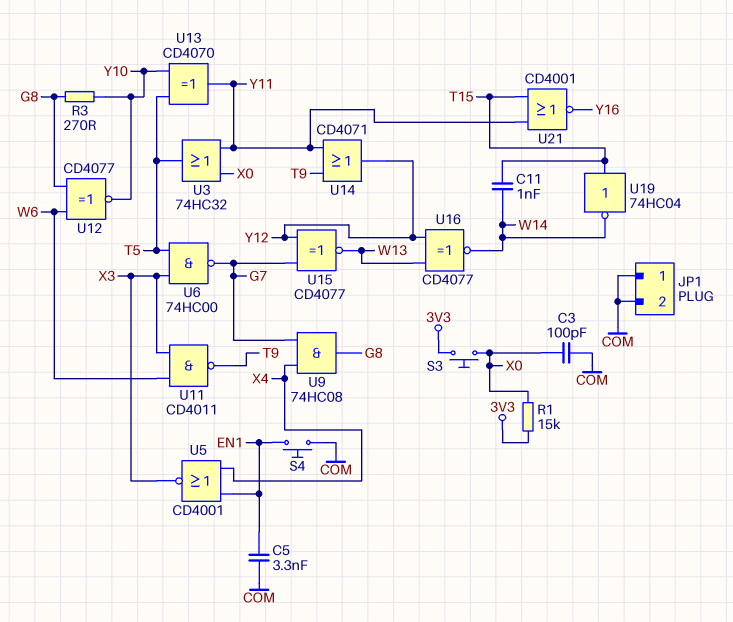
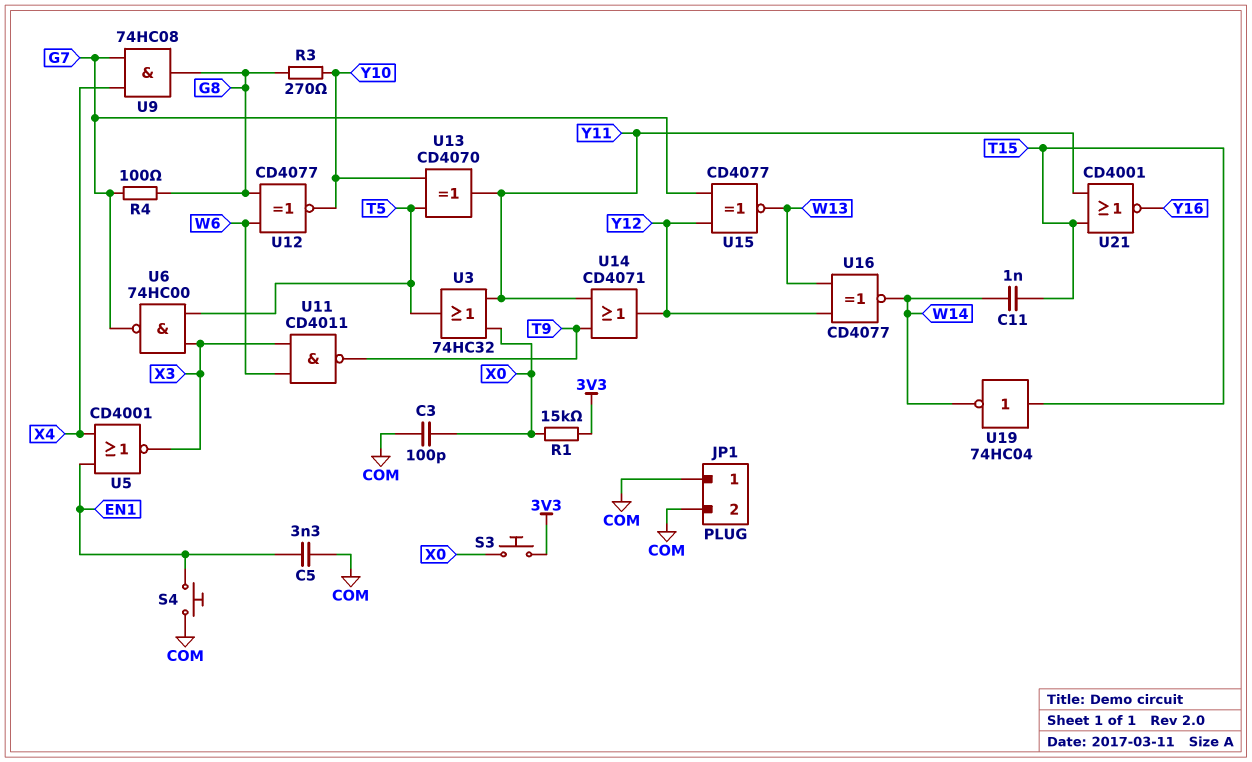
R4: none -> 100 (G7, G8)

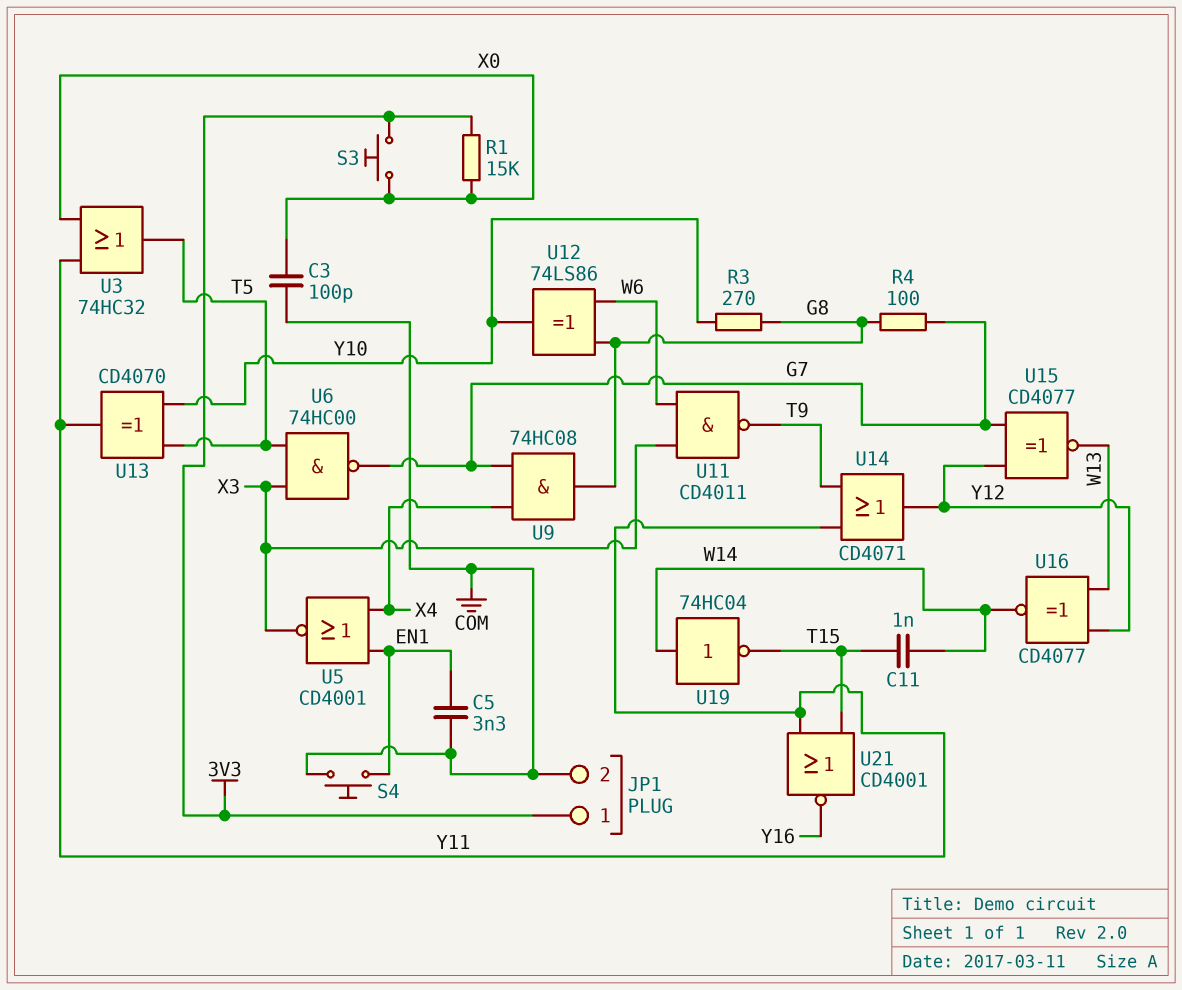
JP1 pin 1: COM -> 3V3
U12: XNOR CD4077 (in G8, in W6, out Y10) -> XOR 74LS86 (in G8, in W6, out Y10)
U19: NOT 74HC04 (in T15, out W14) -> NOT 74HC04 (in W14, out T15)

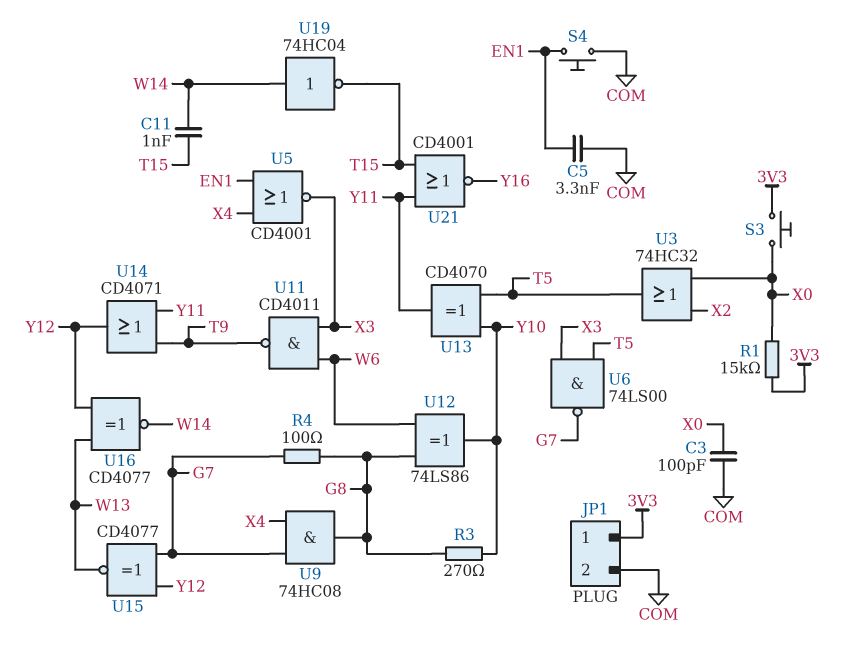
U3: OR 74HC32 (in X0, in Y11, out T5) -> OR 74HC32 (in X0, in X2, out T5)
U6: NAND 74HC00 (in T5, in X3, out G7) -> NAND 74LS00 (in T5, in X3, out G7)

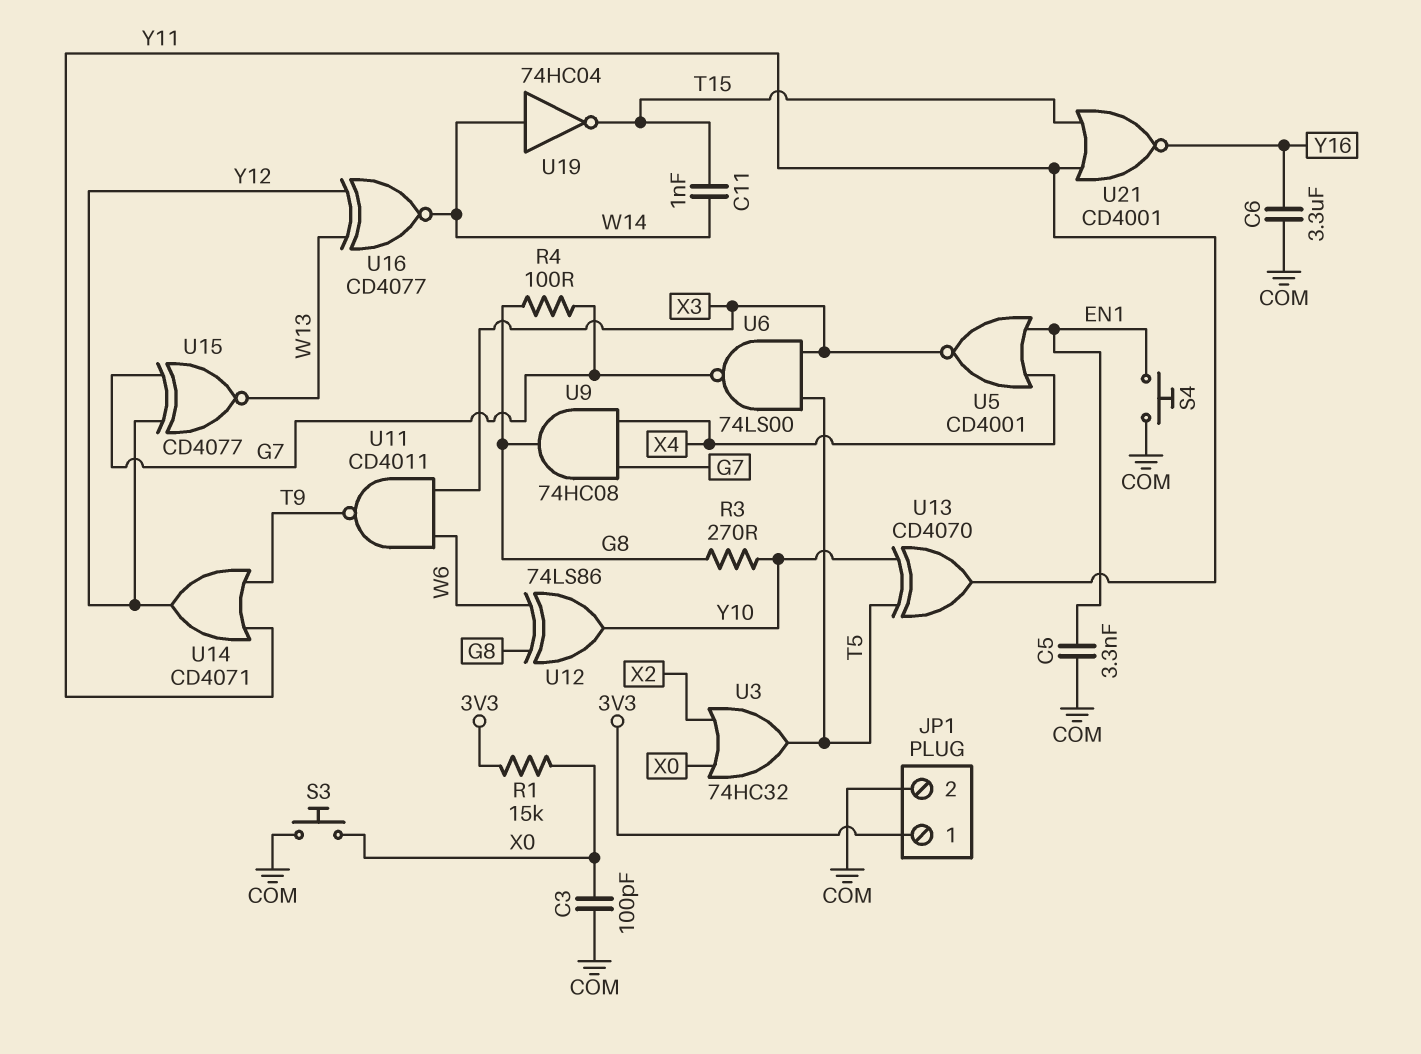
C6: none -> 3.3uF (COM, Y16)
S3: button (3V3, X0) -> button (COM, X0)

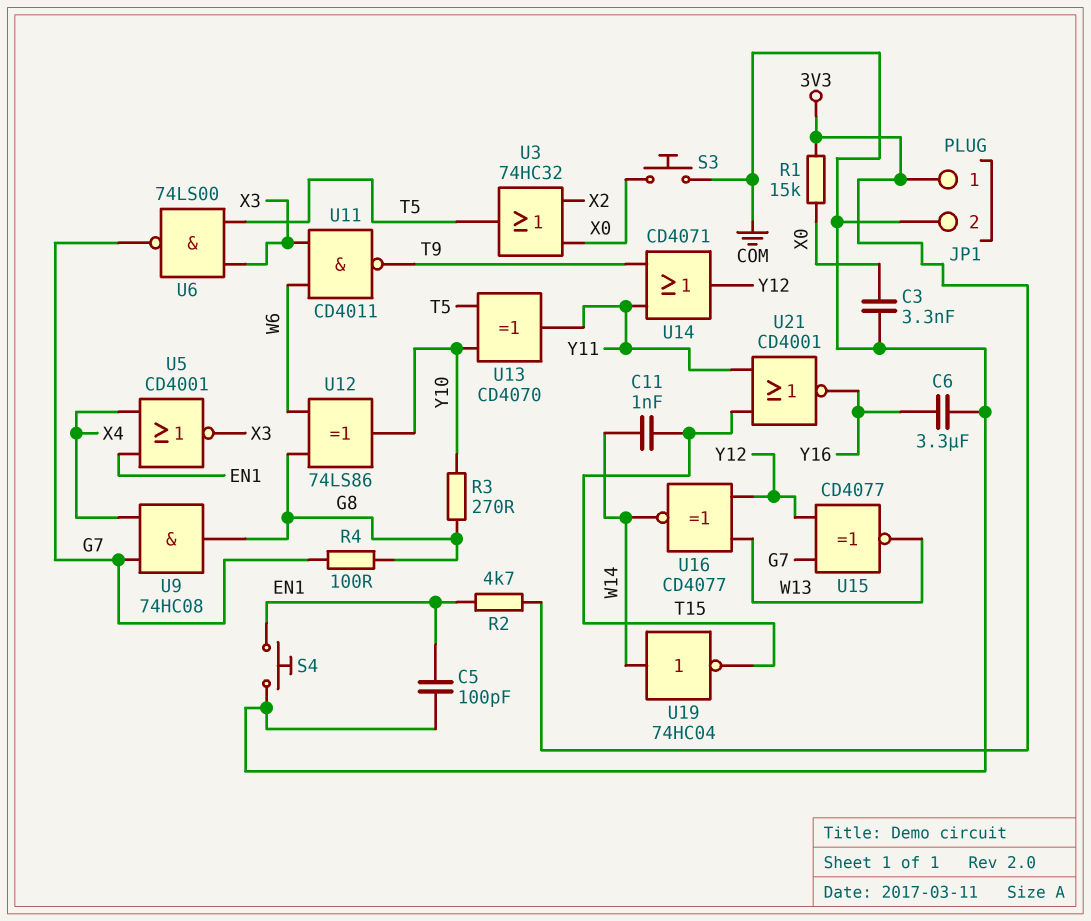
C3: 100pF (COM, X0) -> 3.3nF (COM, X0)
C5: 3.3nF (COM, EN1) -> 100pF (COM, EN1)
R2: none -> 4.7k (3V3, EN1)

